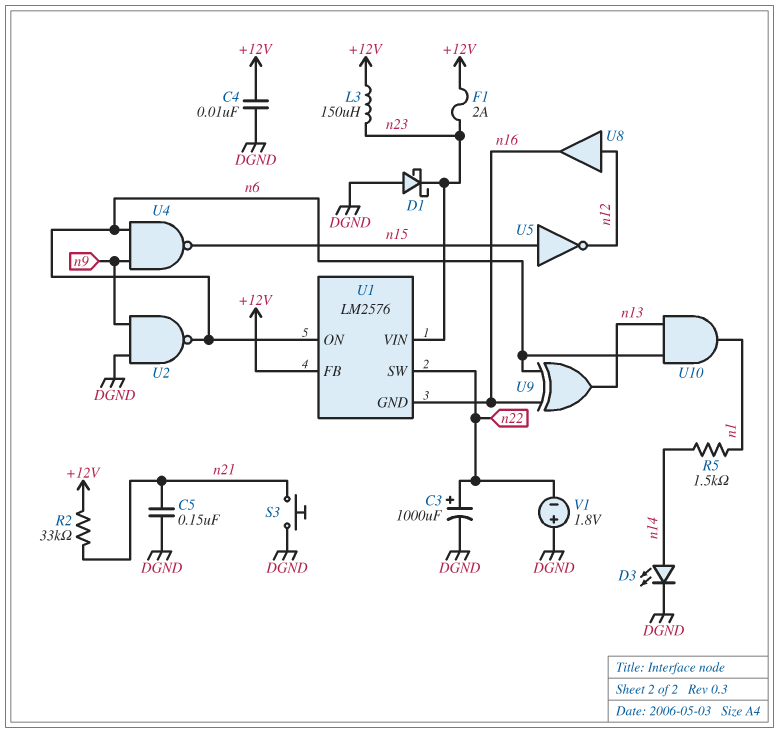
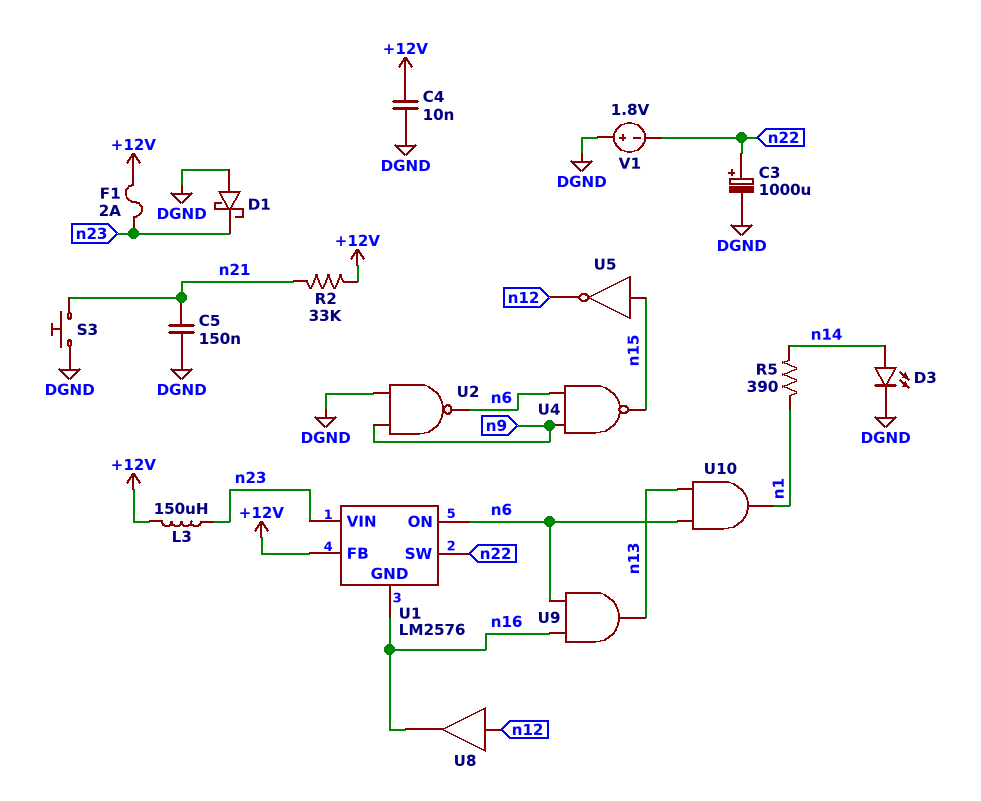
R5: 1.5k (n1, n14) -> 390 (n1, n14)
U9: XOR (in n6, in n16, out n13) -> AND (in n6, in n16, out n13)

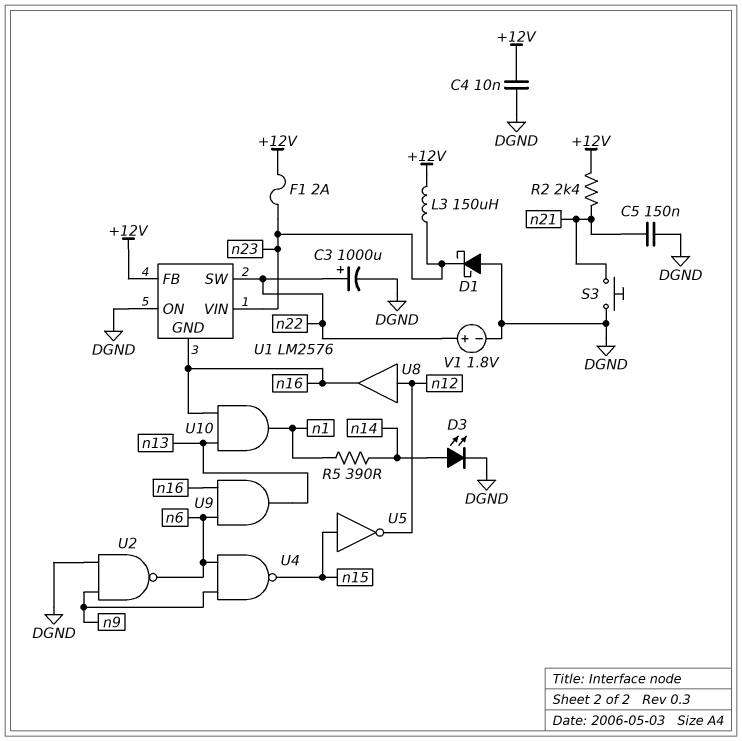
R2: 33k (+12V, n21) -> 2.4k (+12V, n21)
U1 pin ON: n6 -> DGND
U10: AND (in n6, in n13, out n1) -> AND (in n13, in n16, out n1)
V1: 1.8V (plus DGND, minus n22) -> 1.8V (plus n22, minus DGND)

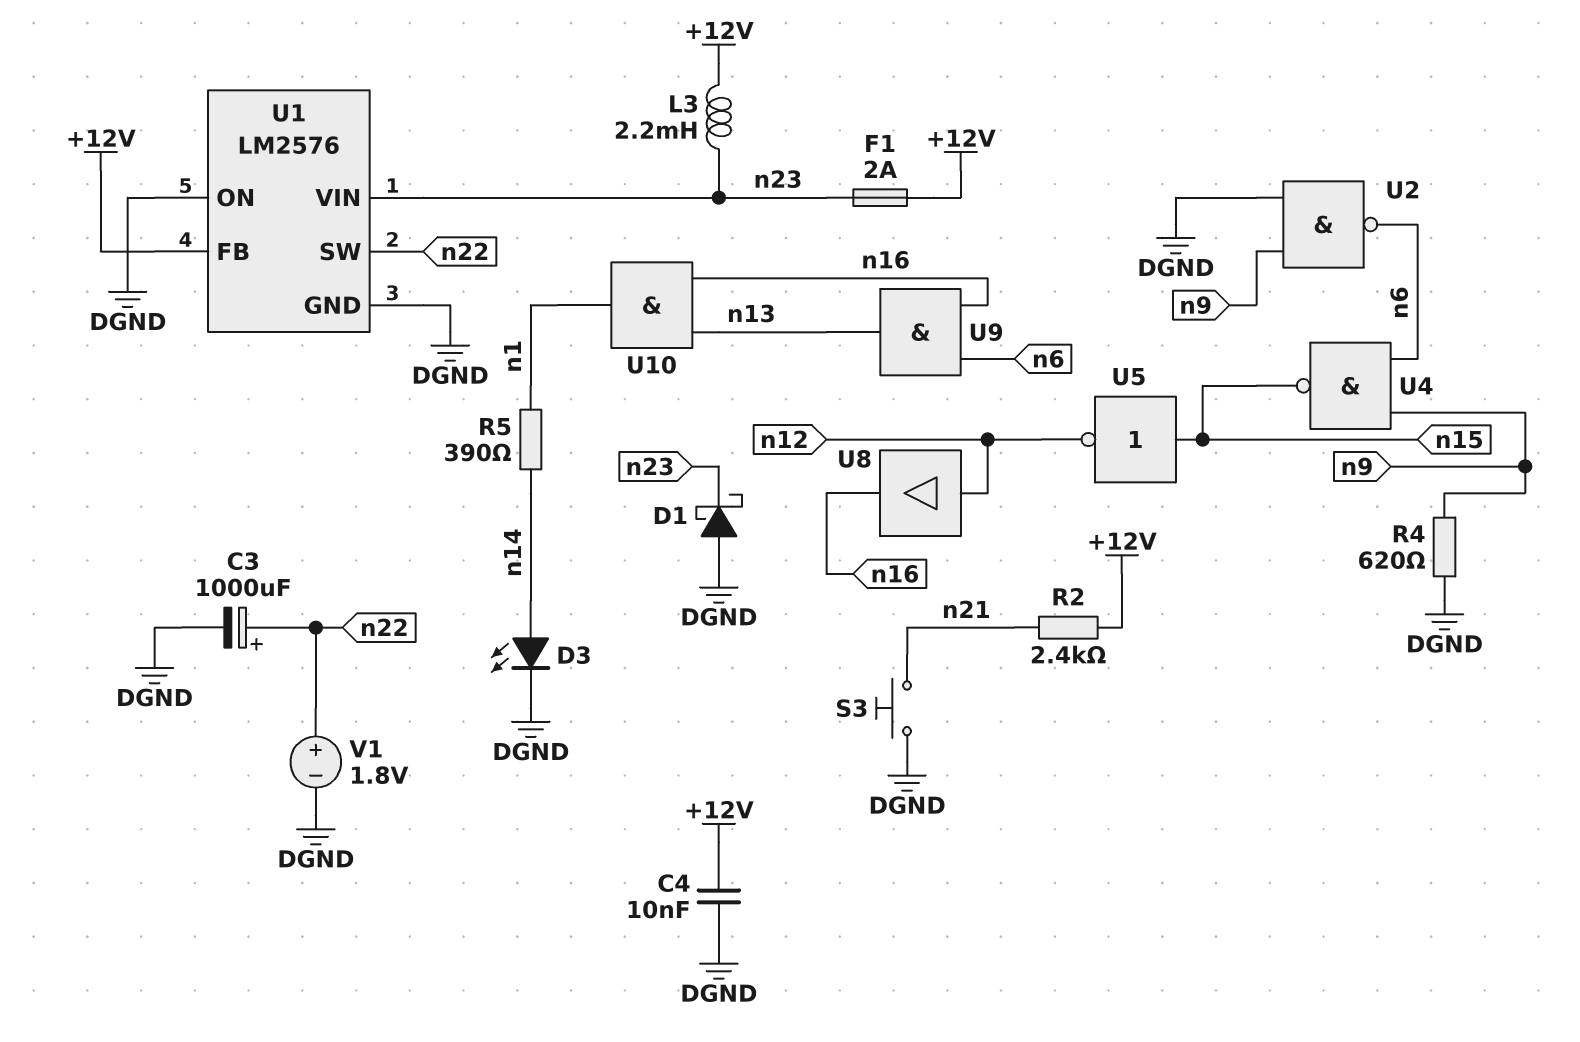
C5: 150nF (DGND, n21) -> none
L3: 150uH (+12V, n23) -> 2.2mH (+12V, n23)
R4: none -> 620 (DGND, n9)
U1 pin GND: n16 -> DGND

